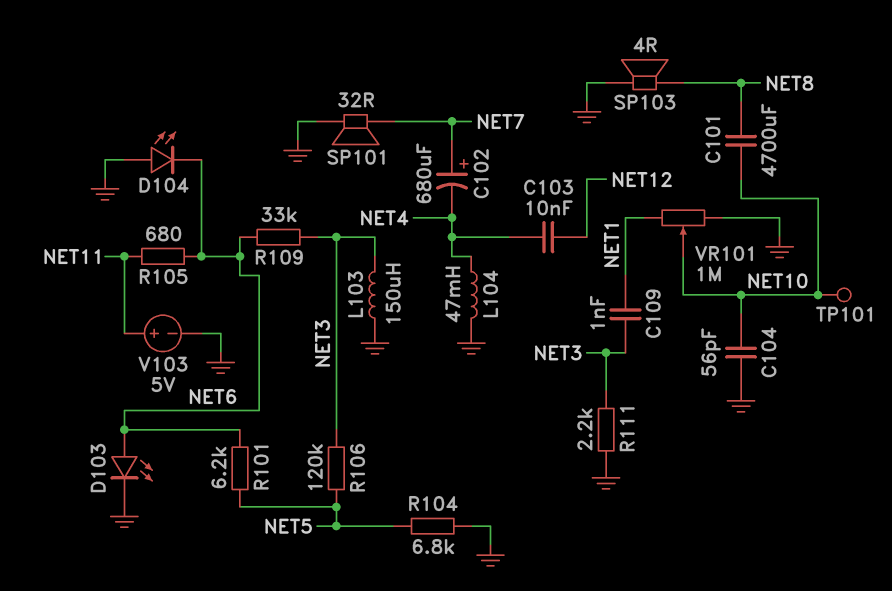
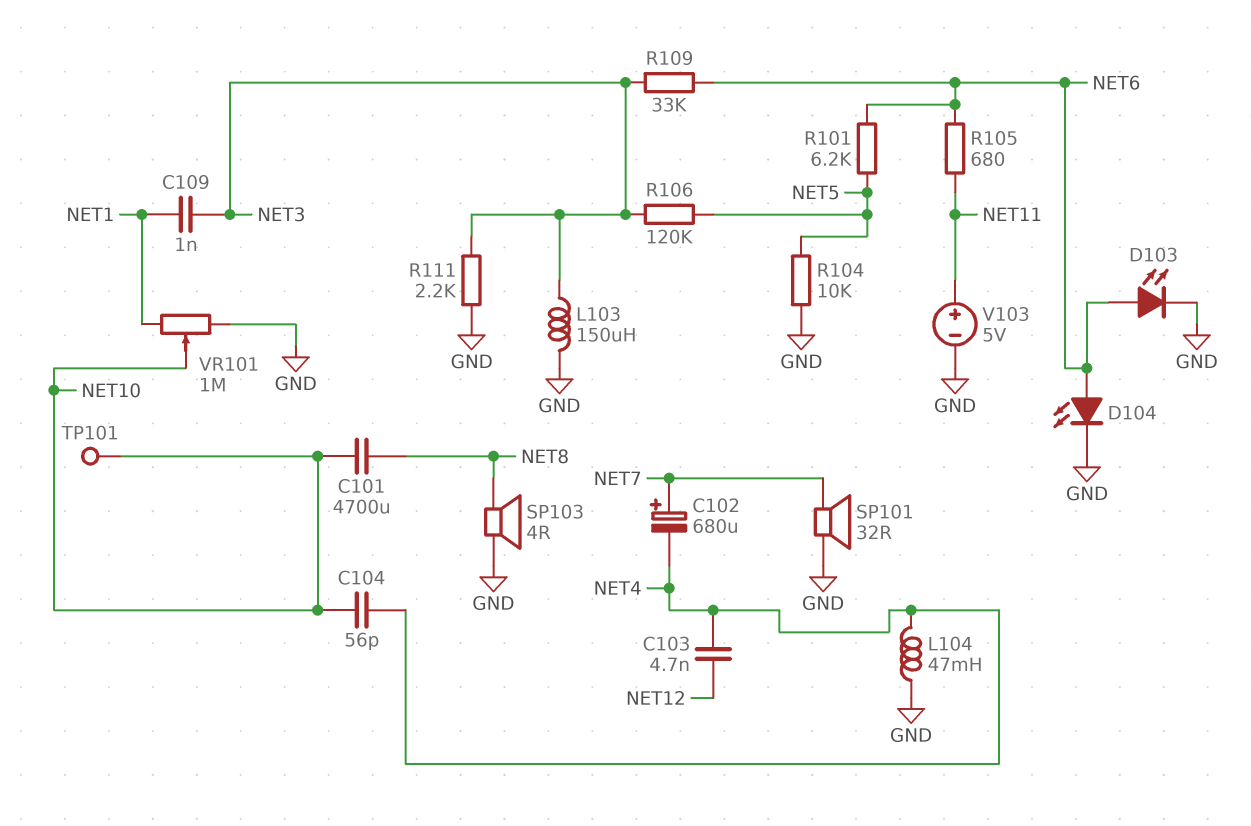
C103: 10nF (NET4, NET12) -> 4.7nF (NET4, NET12)
C104: 56pF (GND, NET10) -> 56pF (NET4, NET10)
D104: LED (A GND, K NET6) -> LED (A NET6, K GND)
R104: 6.8k (GND, NET5) -> 10k (GND, NET5)

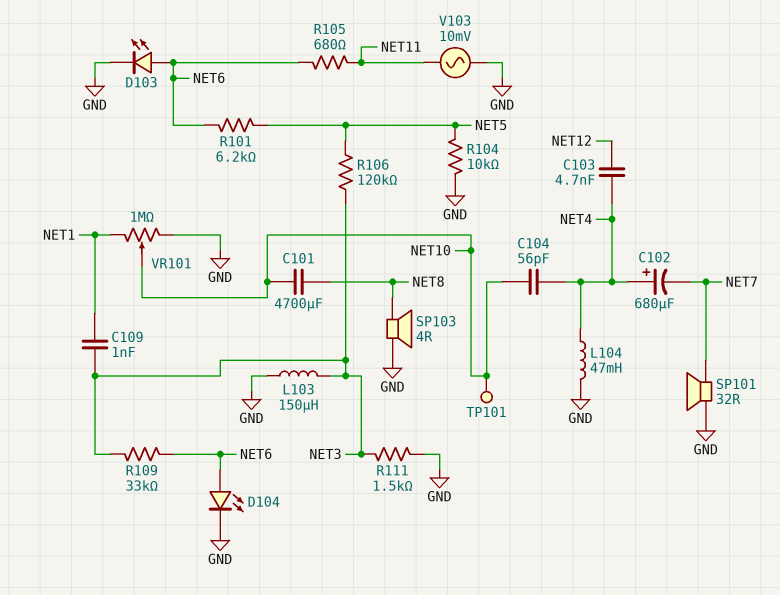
C102: 680uF (plus NET7, minus NET4) -> 680uF (plus NET4, minus NET7)
R111: 2.2k (GND, NET3) -> 1.5k (GND, NET3)
V103: 5V (plus NET11, minus GND) -> AC 10mV (GND, NET11)

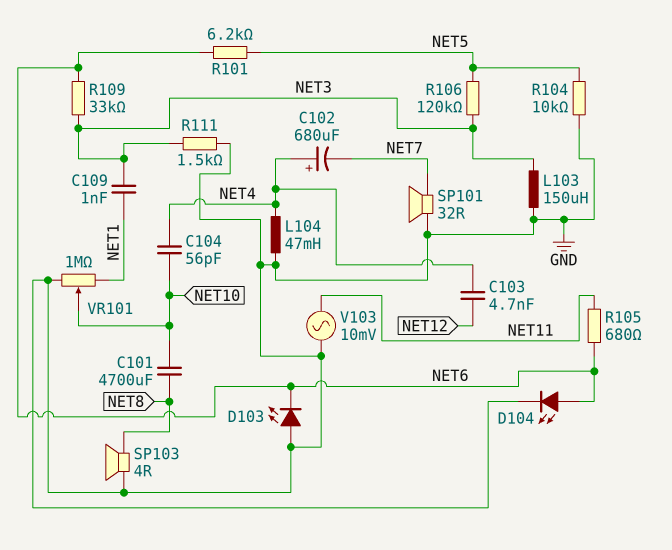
D103: LED (A NET6, K GND) -> LED (A GND, K NET6)
TP101: test point (NET10) -> none

